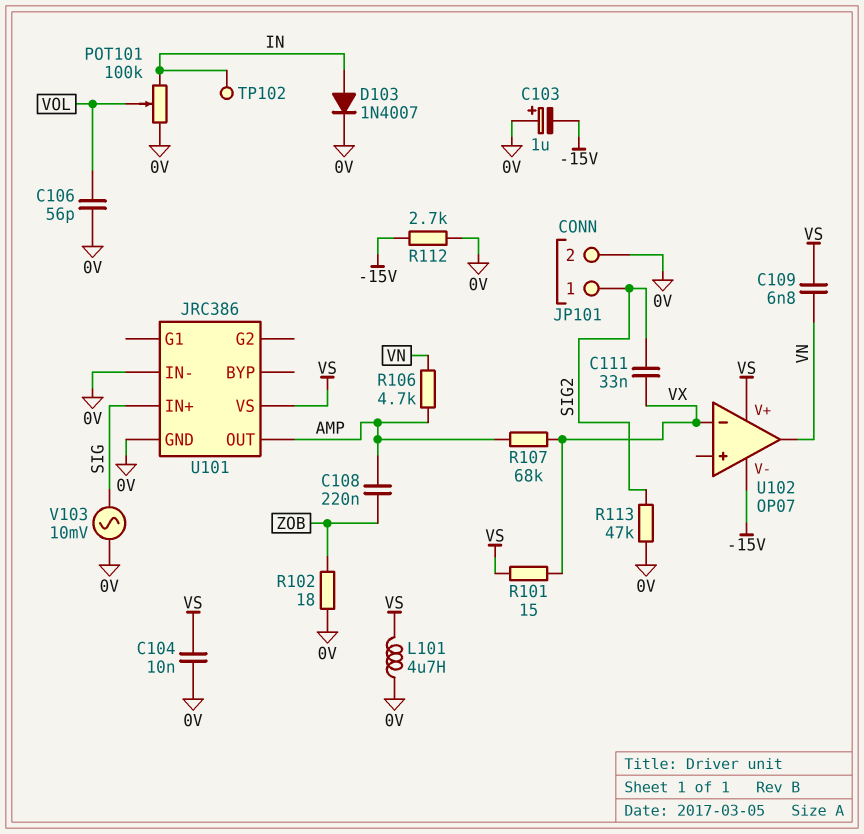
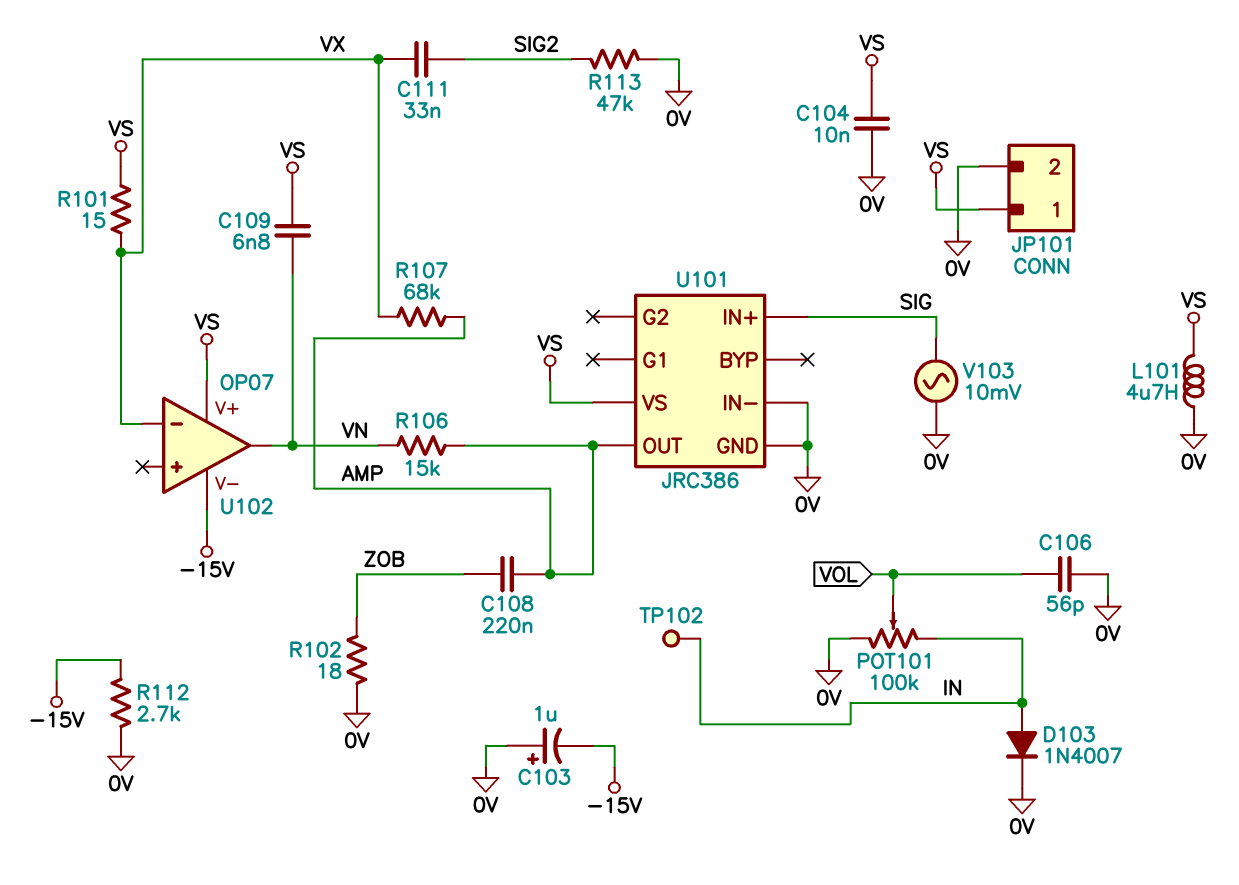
JP101 pin 1: SIG2 -> VS
R106: 4.7k (AMP, VN) -> 15k (AMP, VN)

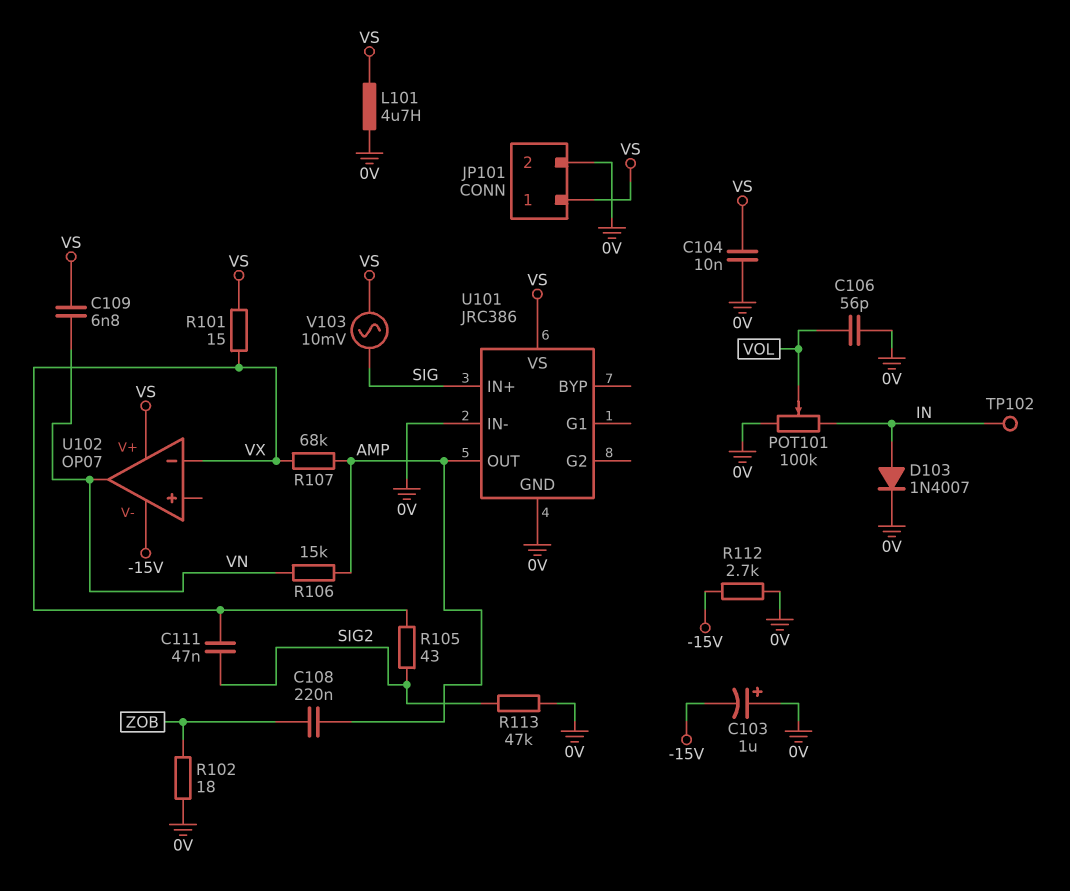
C111: 33nF (SIG2, VX) -> 47nF (SIG2, VX)
R105: none -> 43 (SIG2, VX)
V103: AC 10mV (0V, SIG) -> AC 10mV (SIG, VS)

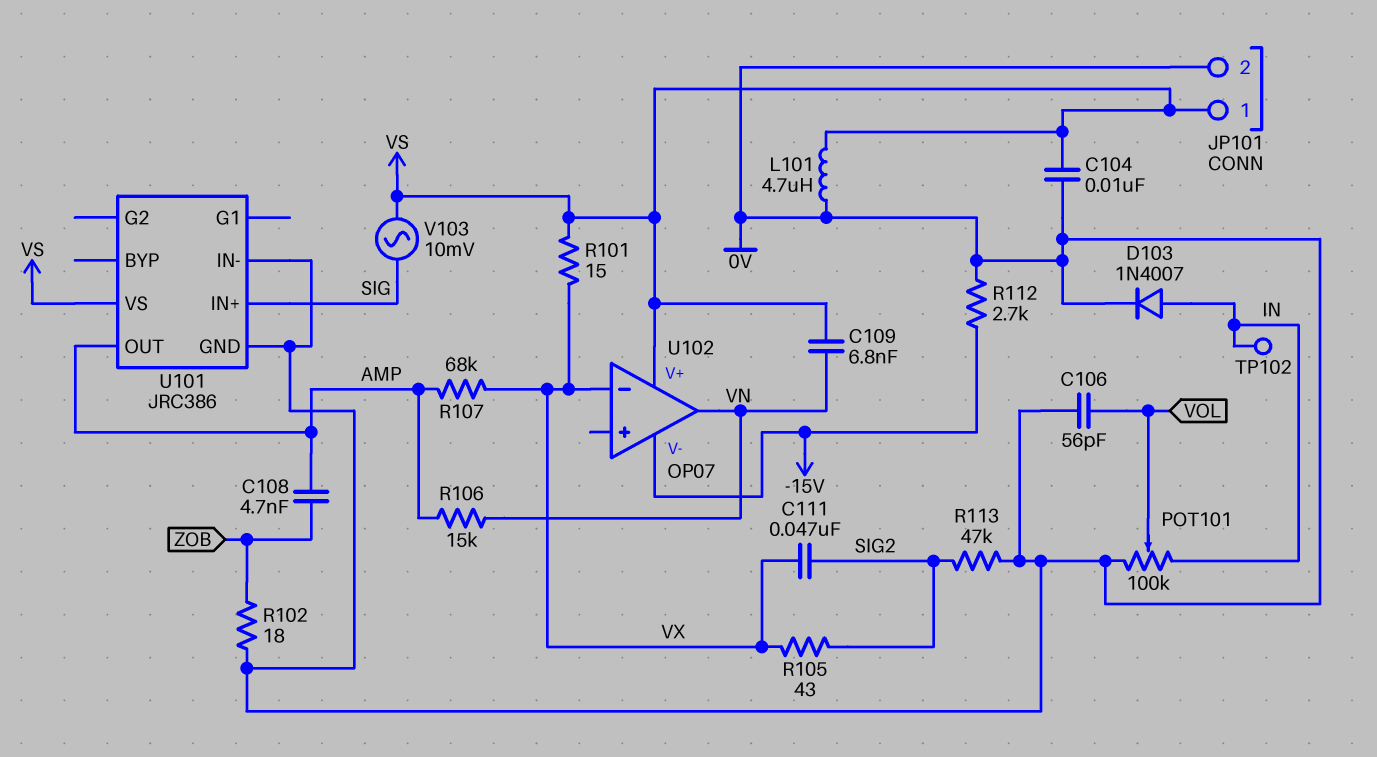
C103: 1uF (plus 0V, minus -15V) -> none
C108: 220nF (AMP, ZOB) -> 4.7nF (AMP, ZOB)

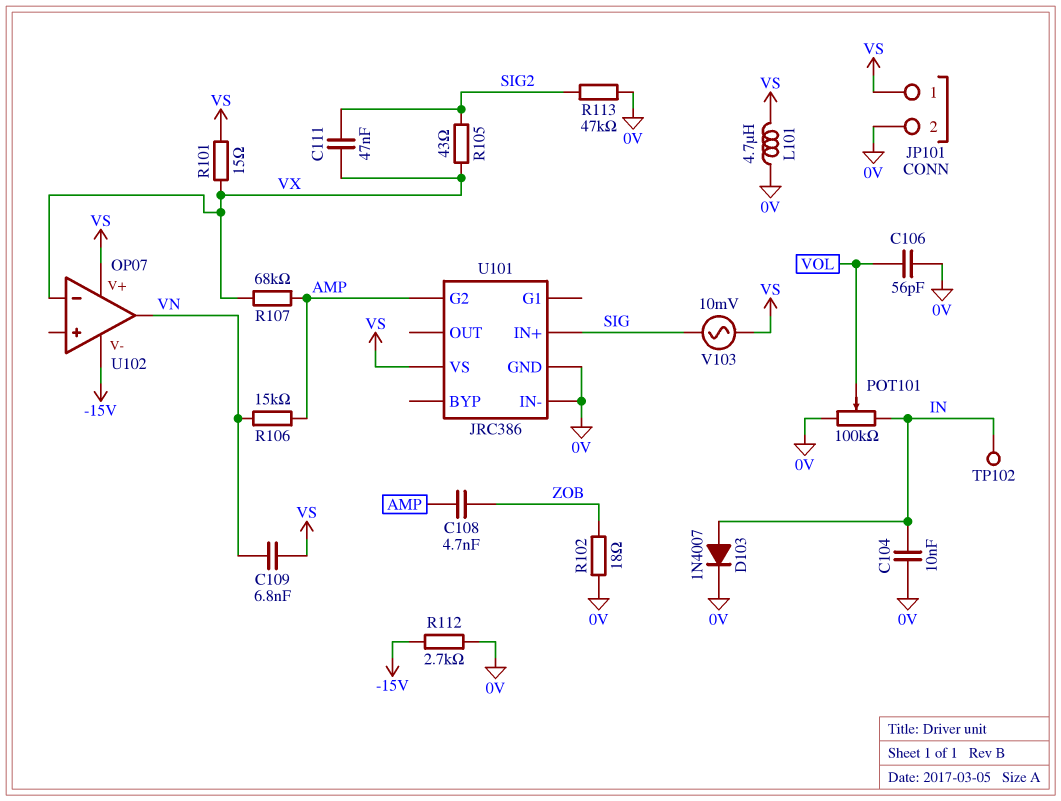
C104: 10nF (0V, VS) -> 10nF (0V, IN)
U101 pin G2: none -> AMP
U101 pin OUT: AMP -> none

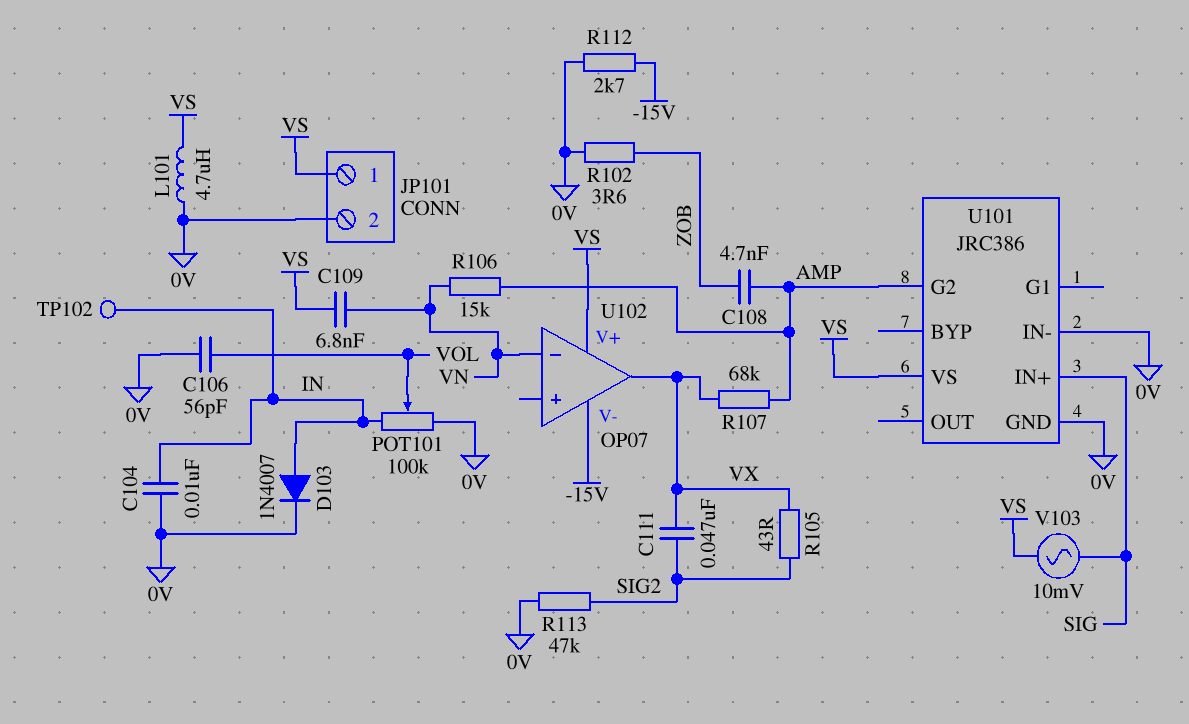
R101: 15 (VS, VX) -> none
R102: 18 (0V, ZOB) -> 3.6 (0V, ZOB)
U102 pin in-: VX -> VN
U102 pin out: VN -> VX

